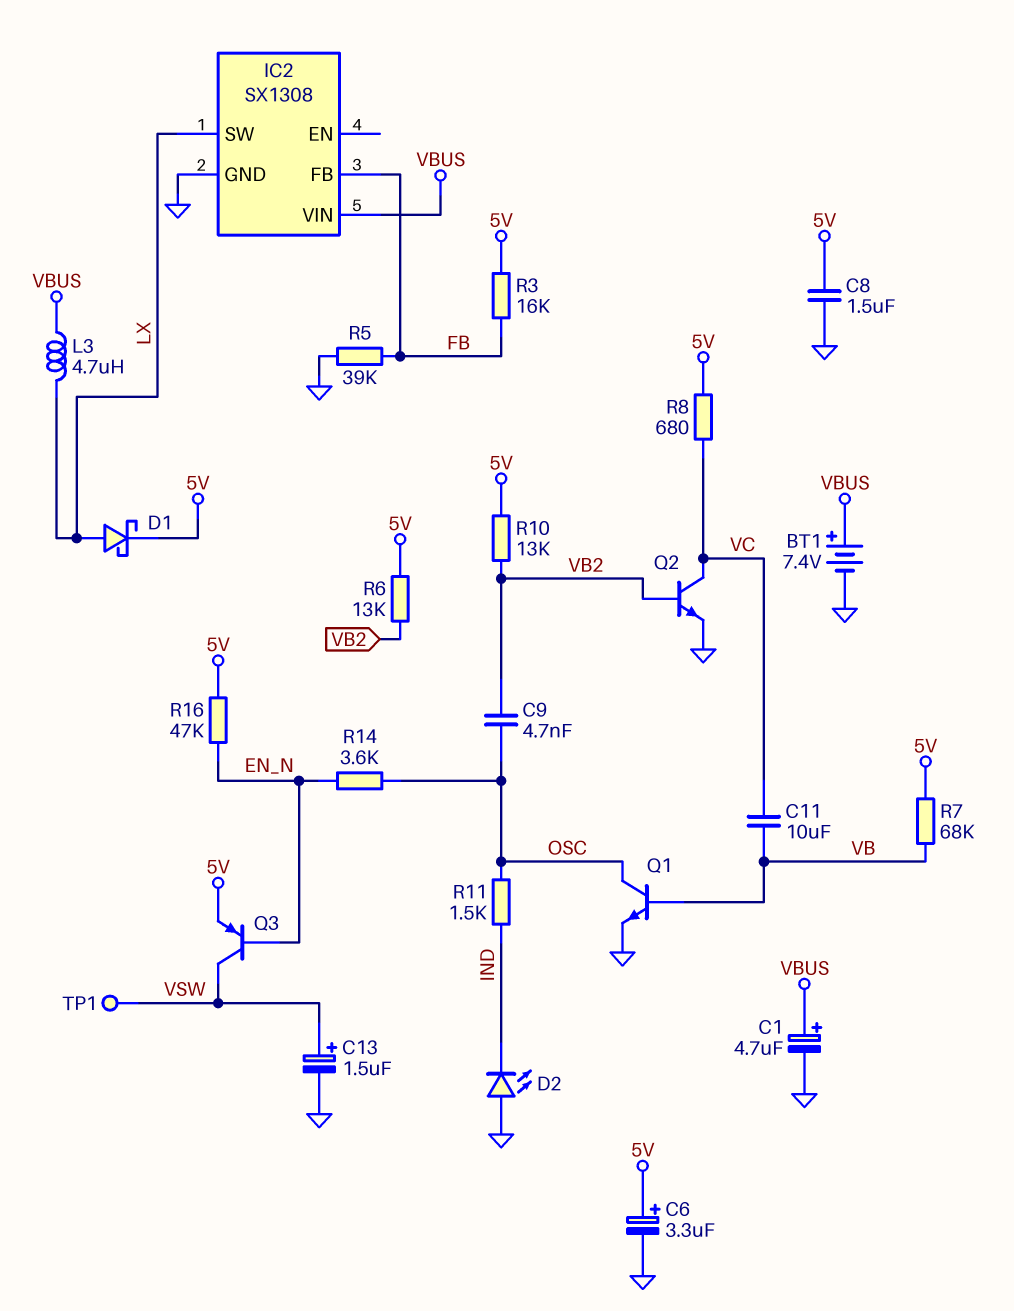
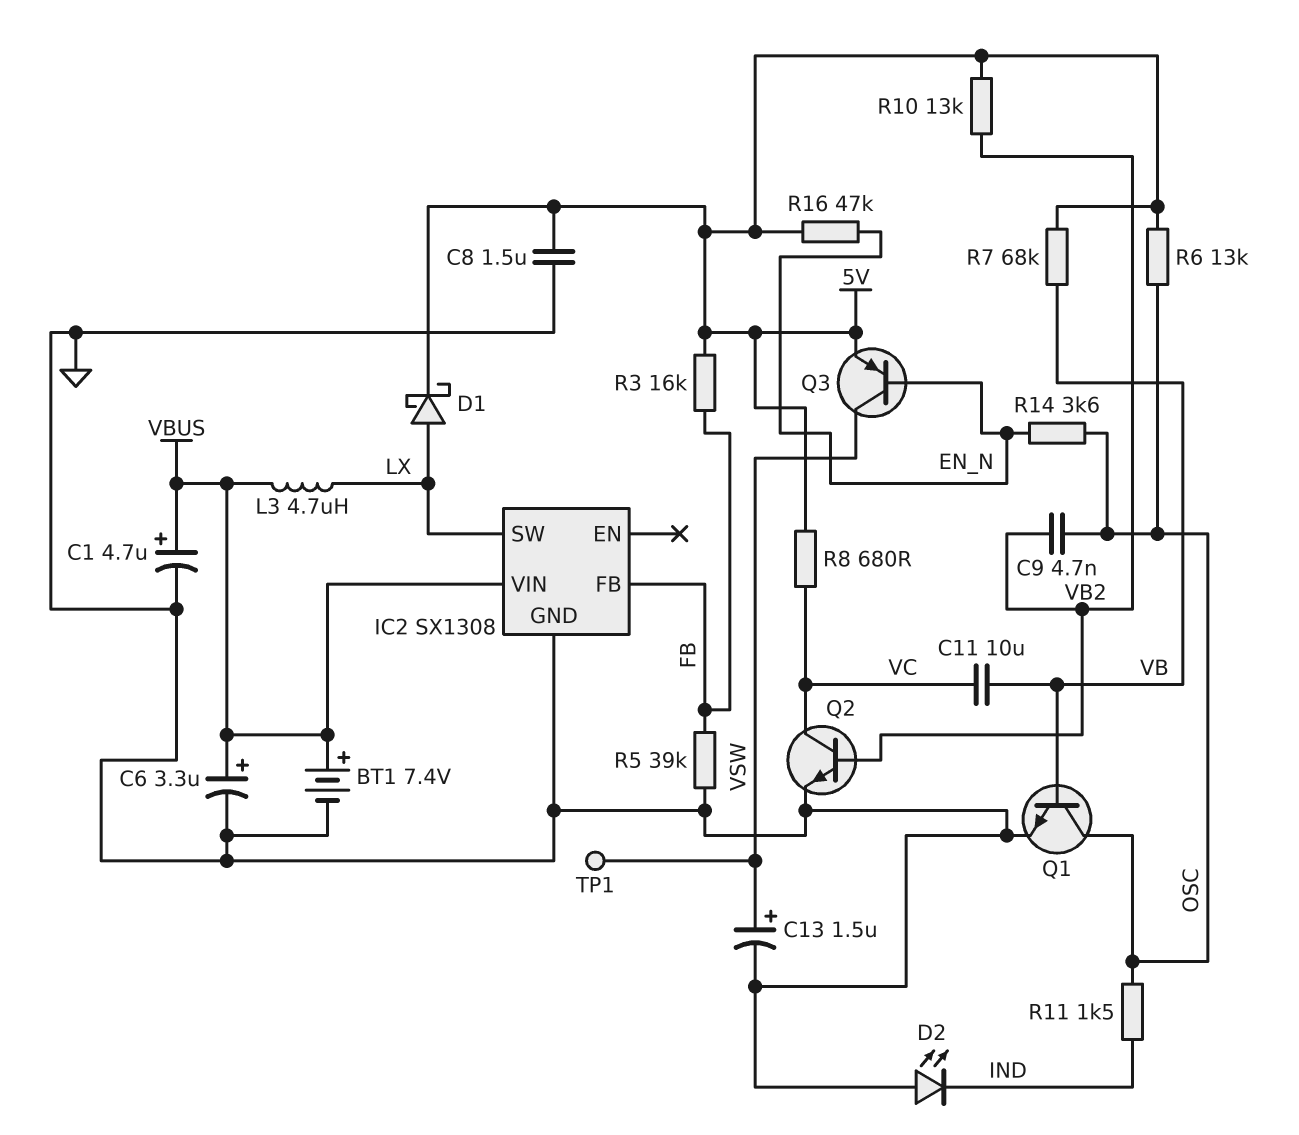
C6: 3.3uF (plus 5V, minus GND) -> 3.3uF (plus VBUS, minus GND)
R6: 13k (5V, VB2) -> 13k (5V, OSC)

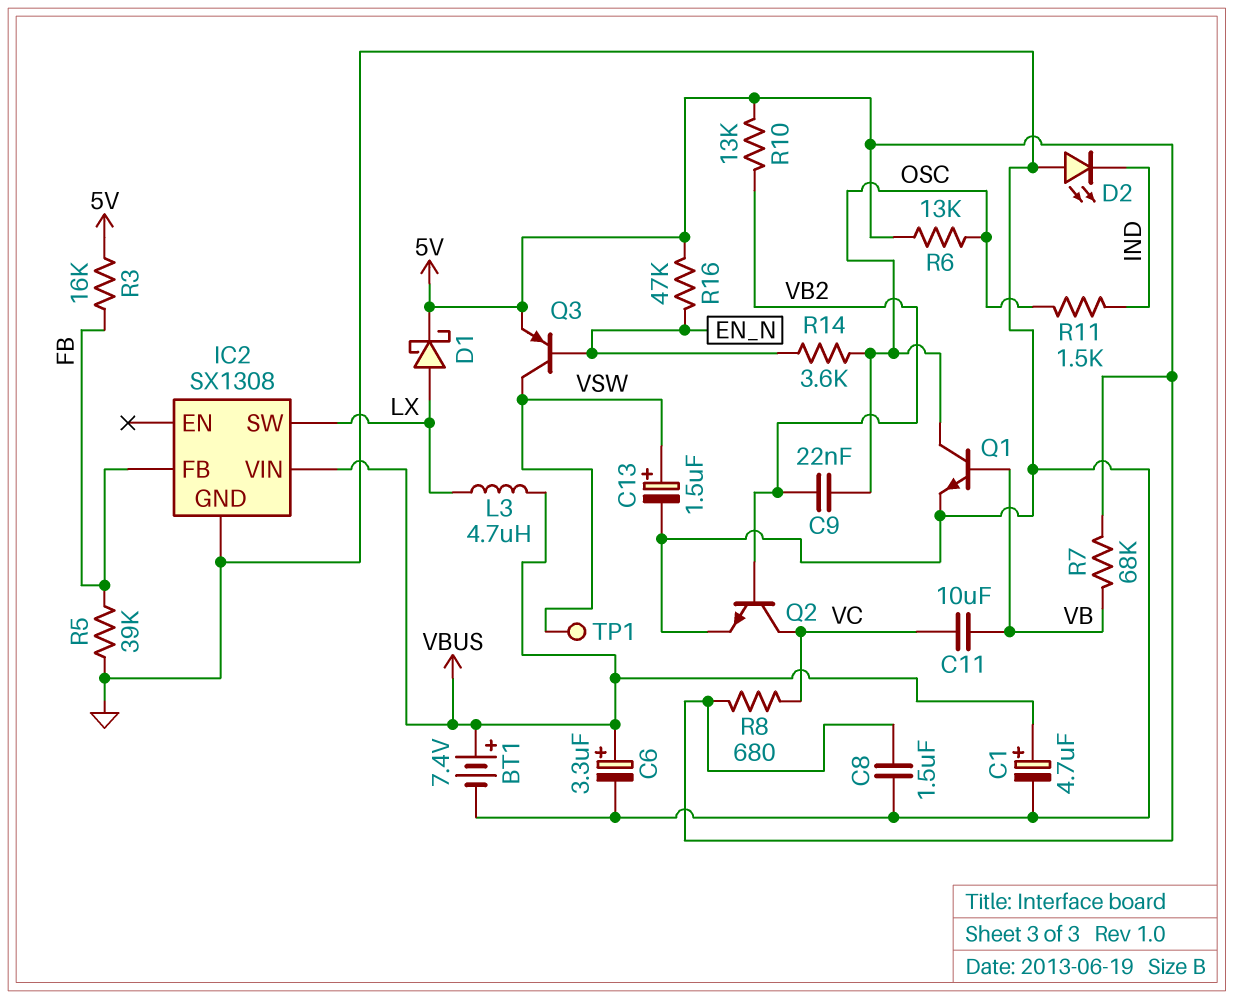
C9: 4.7nF (OSC, VB2) -> 22nF (OSC, VB2)

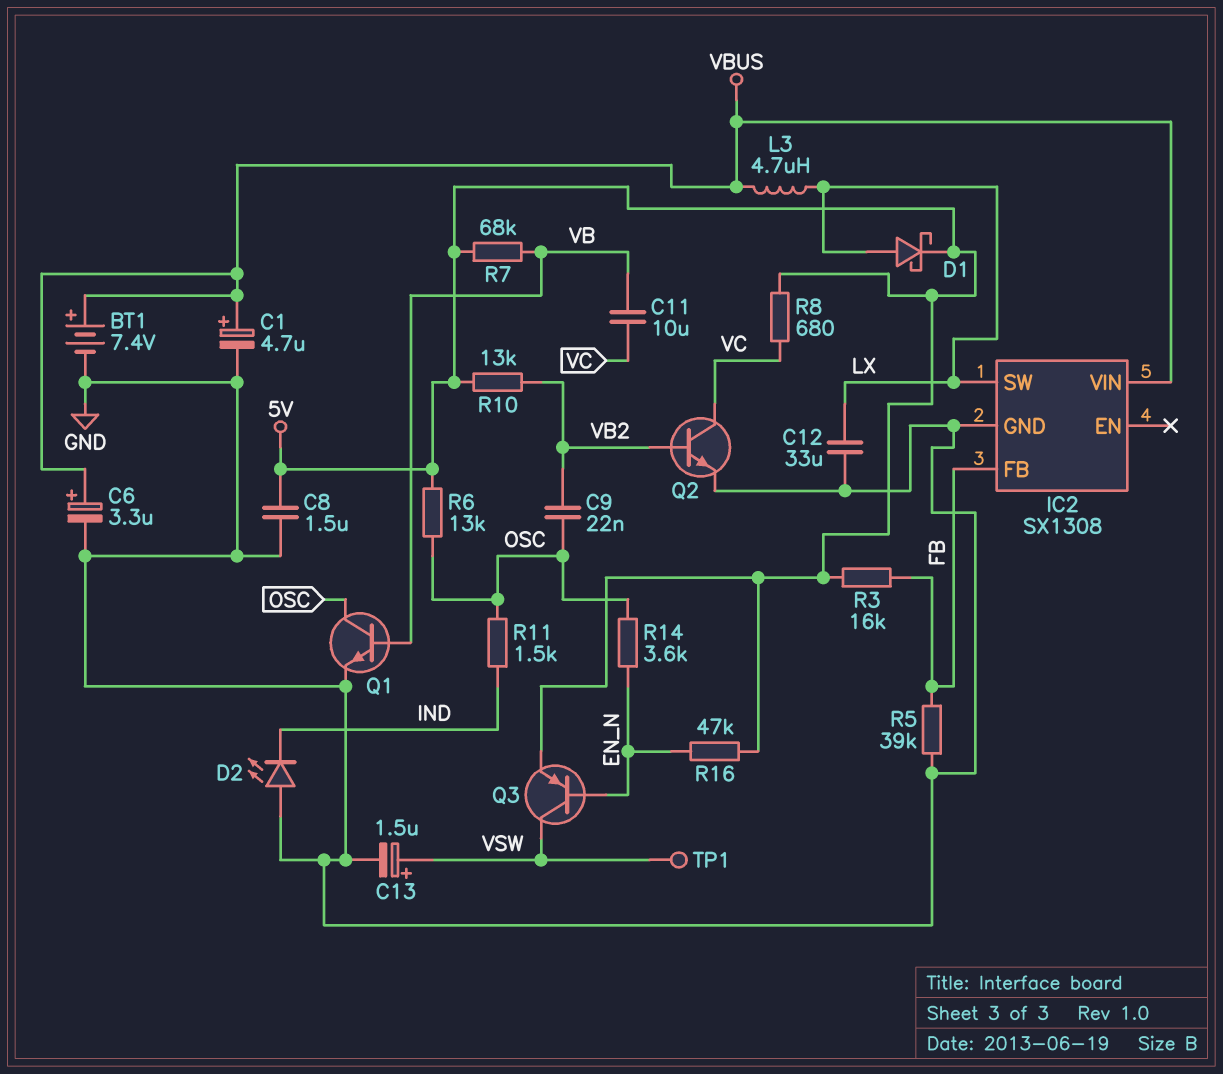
C12: none -> 33uF (GND, LX)

